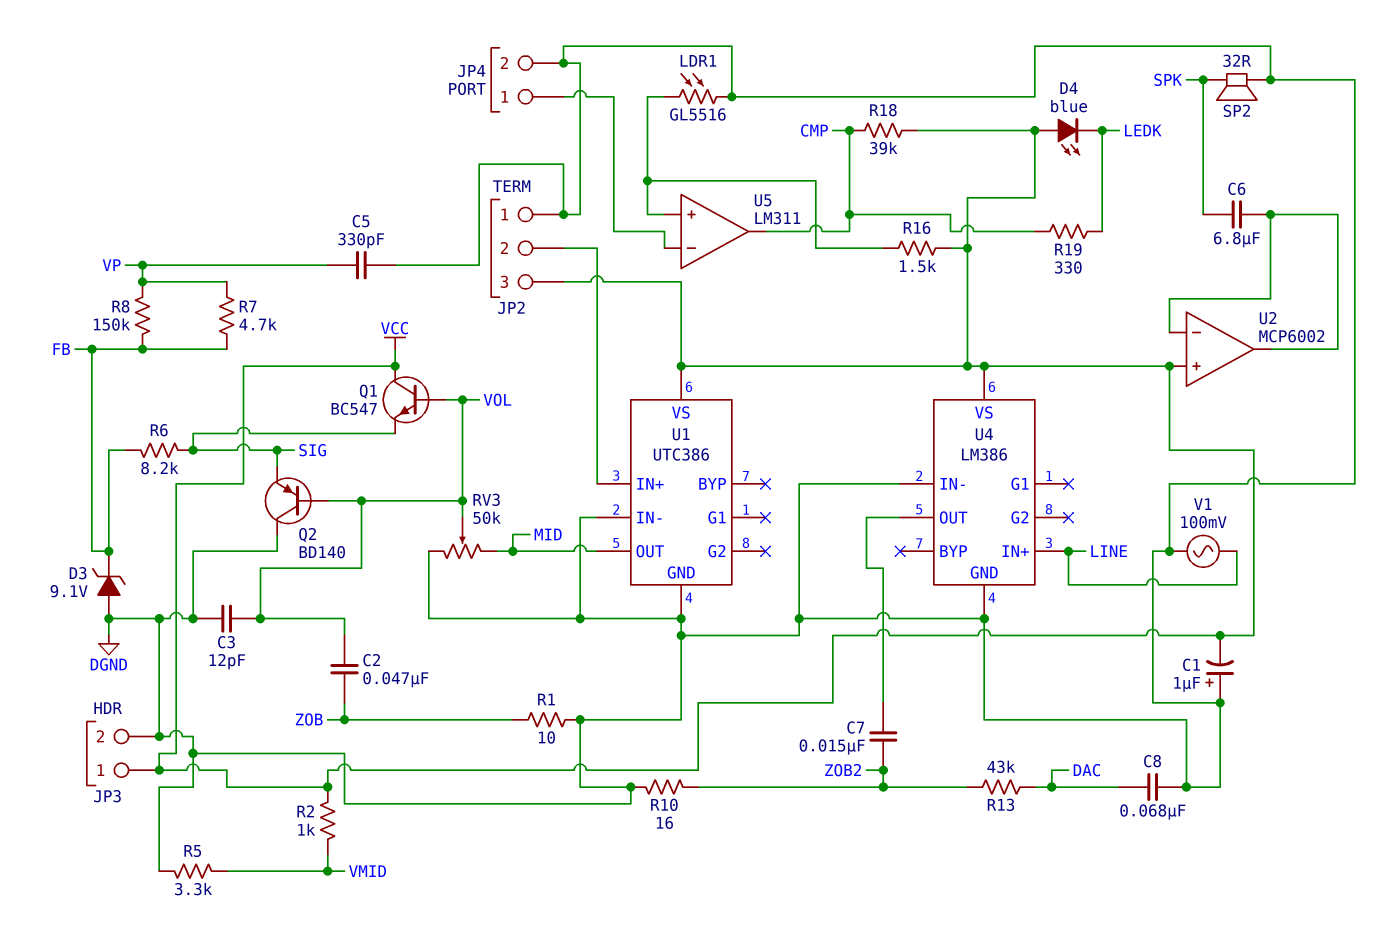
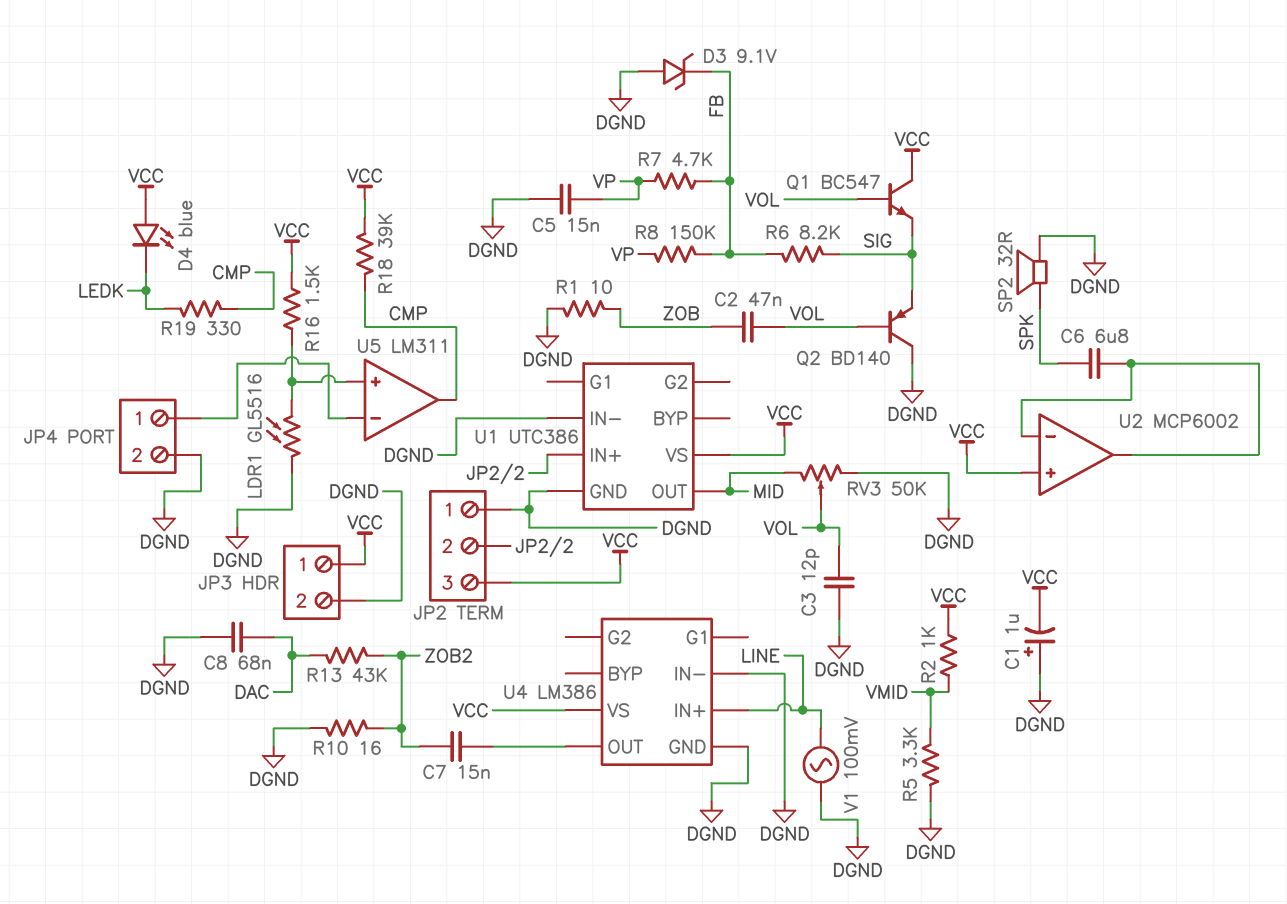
C5: 330pF (DGND, VP) -> 15nF (DGND, VP)

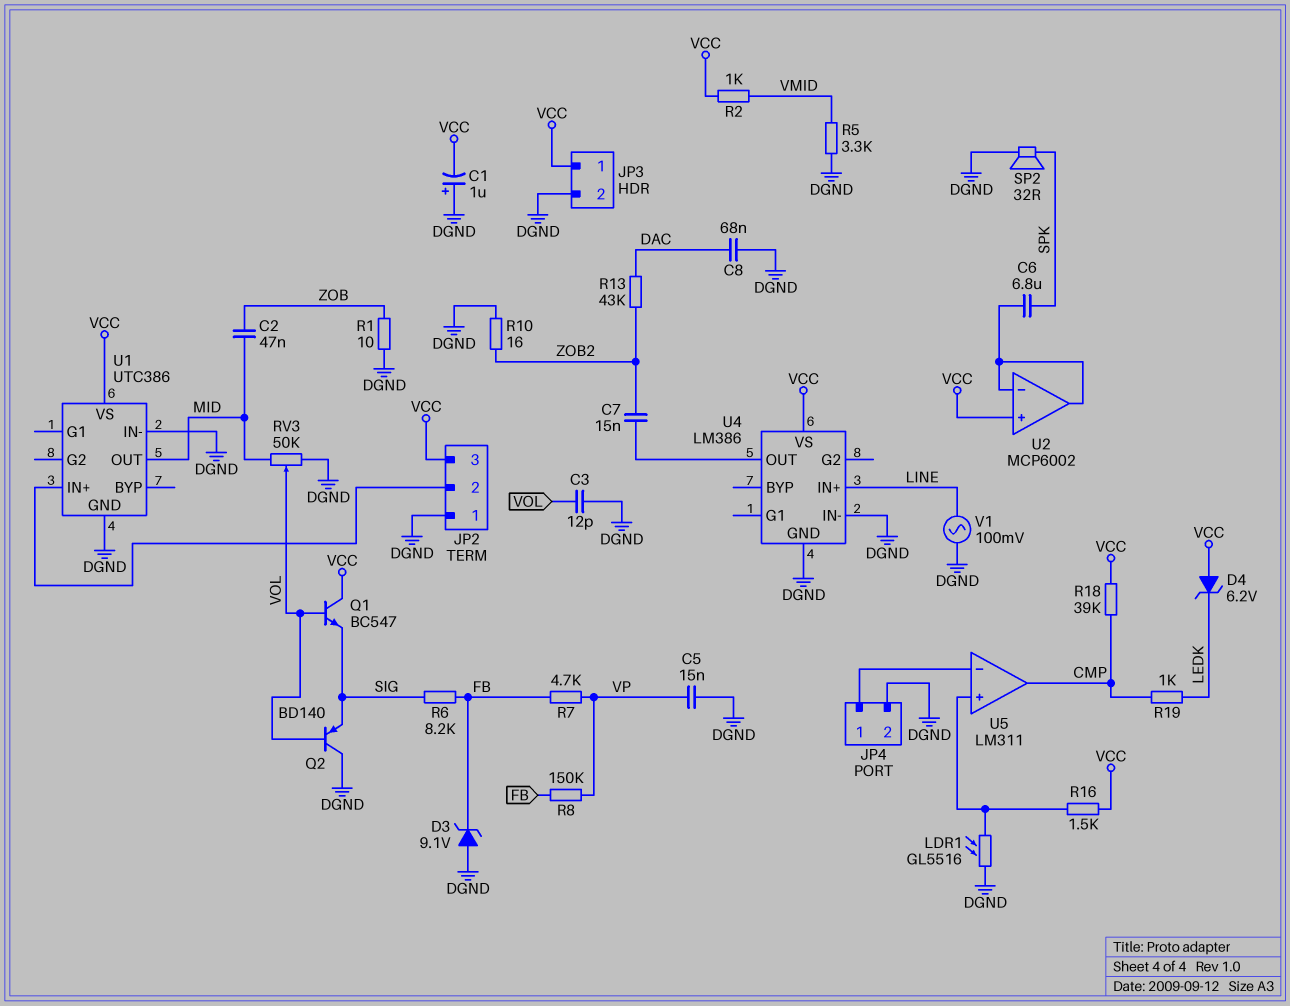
C2: 47nF (VOL, ZOB) -> 47nF (MID, ZOB)
D4: LED blue (A VCC, K LEDK) -> zener 6.2V (A VCC, K LEDK)
R19: 330 (CMP, LEDK) -> 1k (CMP, LEDK)

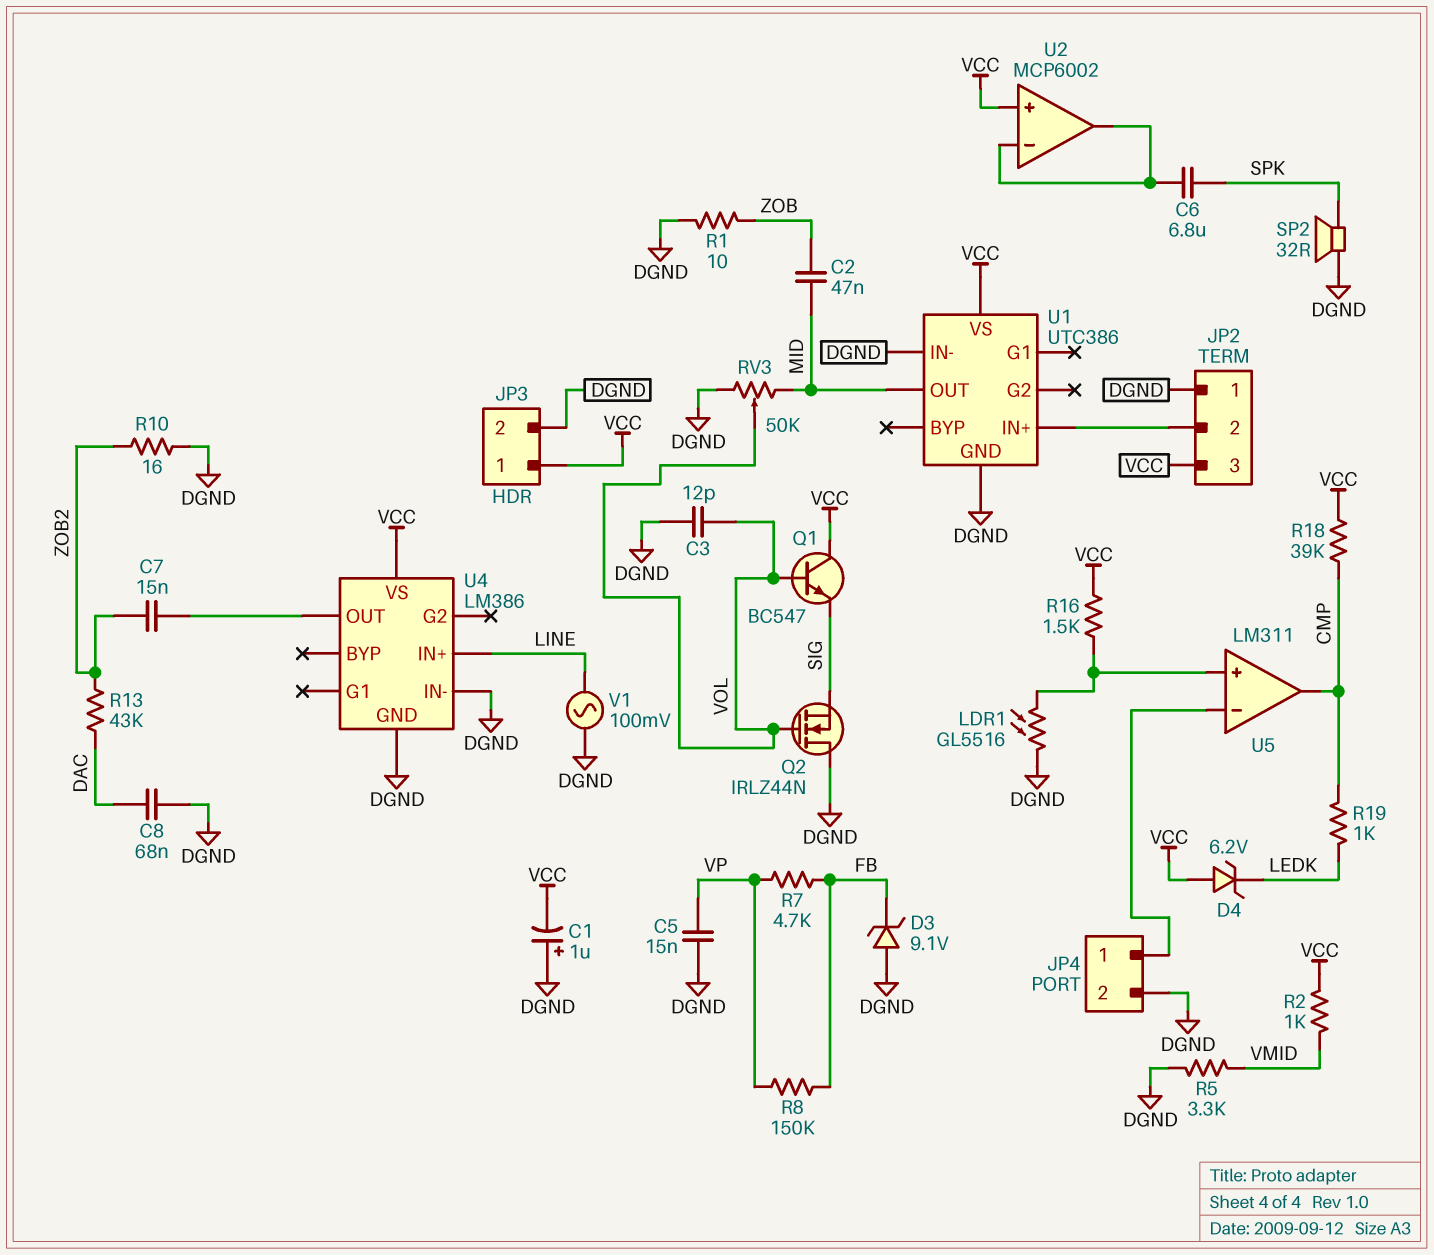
Q2: PNP BD140 (B VOL, C DGND, E SIG) -> NMOS IRLZ44N (G VOL, D DGND, S SIG)
R6: 8.2k (FB, SIG) -> none

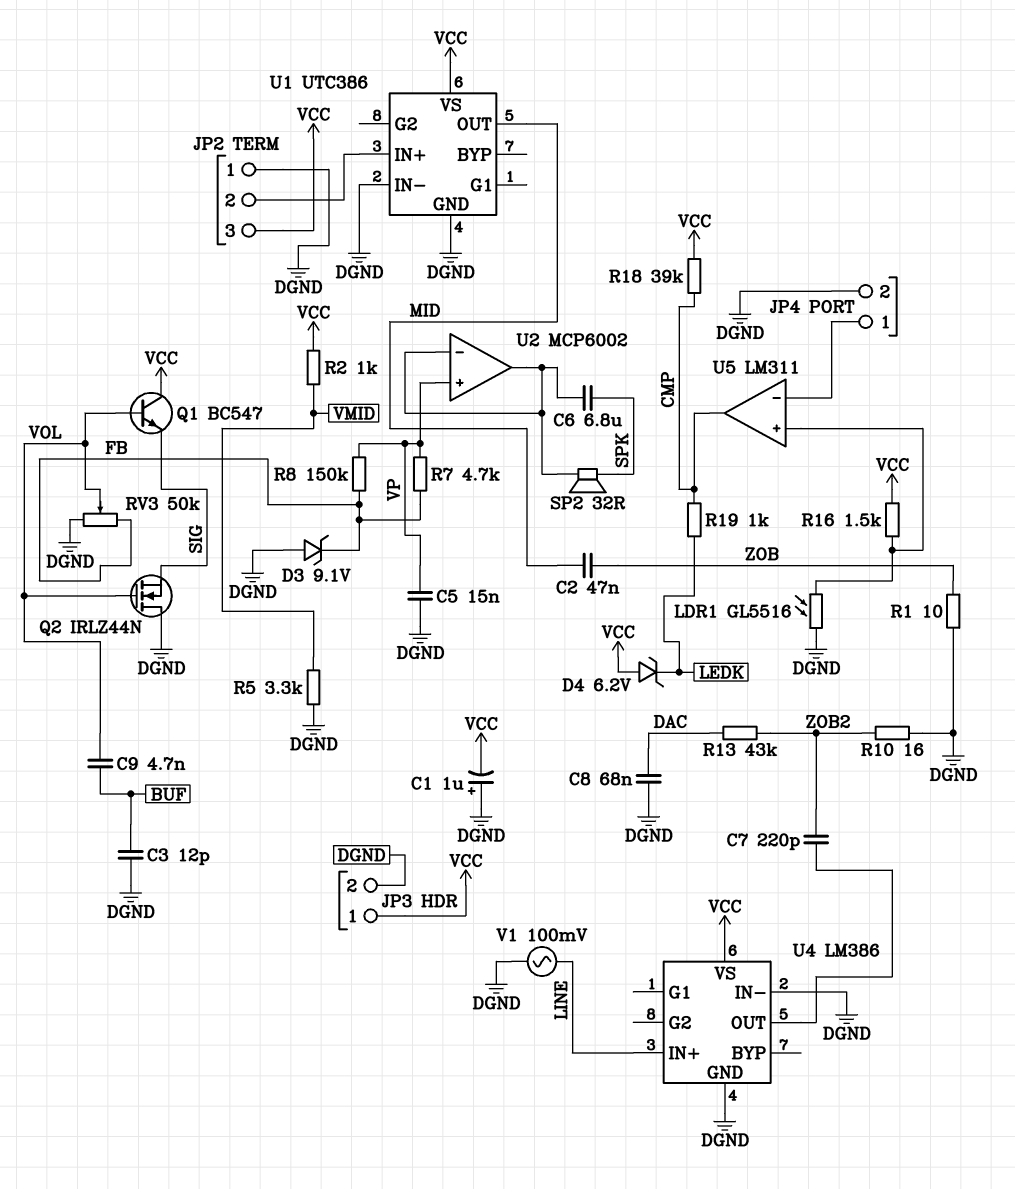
C3: 12pF (DGND, VOL) -> 12pF (BUF, DGND)
C7: 15nF (U4/OUT, ZOB2) -> 220pF (U4/OUT, ZOB2)
C9: none -> 4.7nF (BUF, VOL)
RV3: 50k (DGND, MID, wiper VOL) -> 50k (DGND, FB, wiper VOL)
SP2: speaker 32R (DGND, SPK) -> speaker 32R (SPK, U2/in-)
U2 pin in+: VCC -> VP

